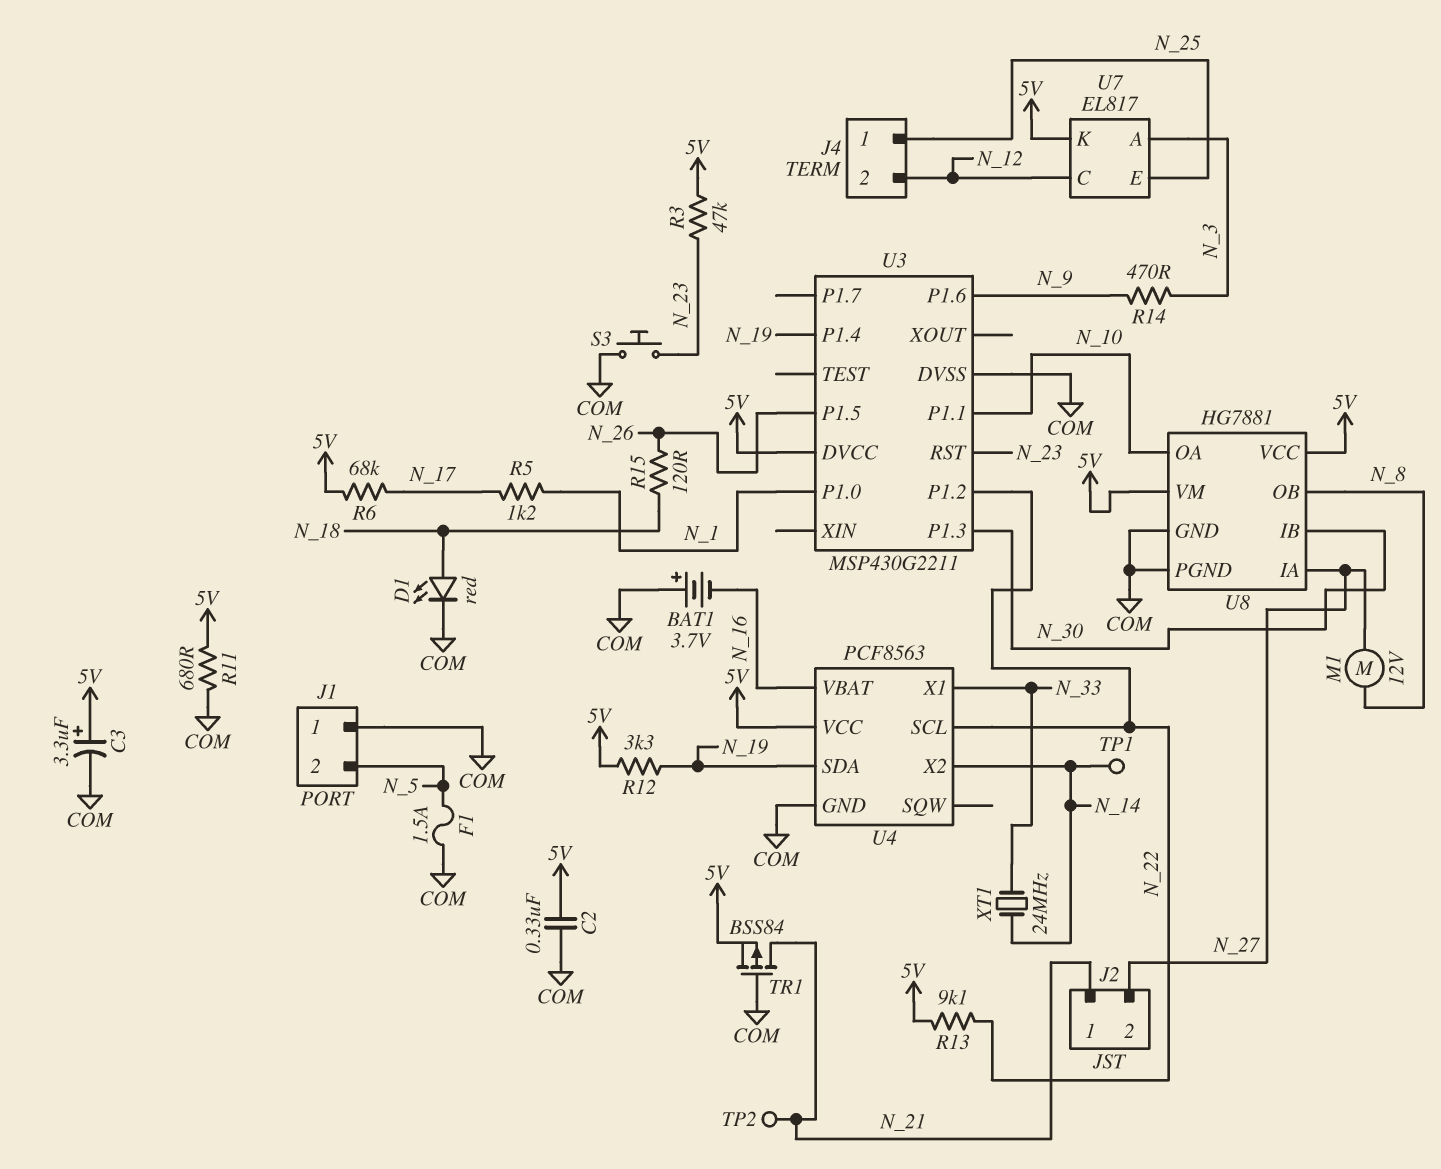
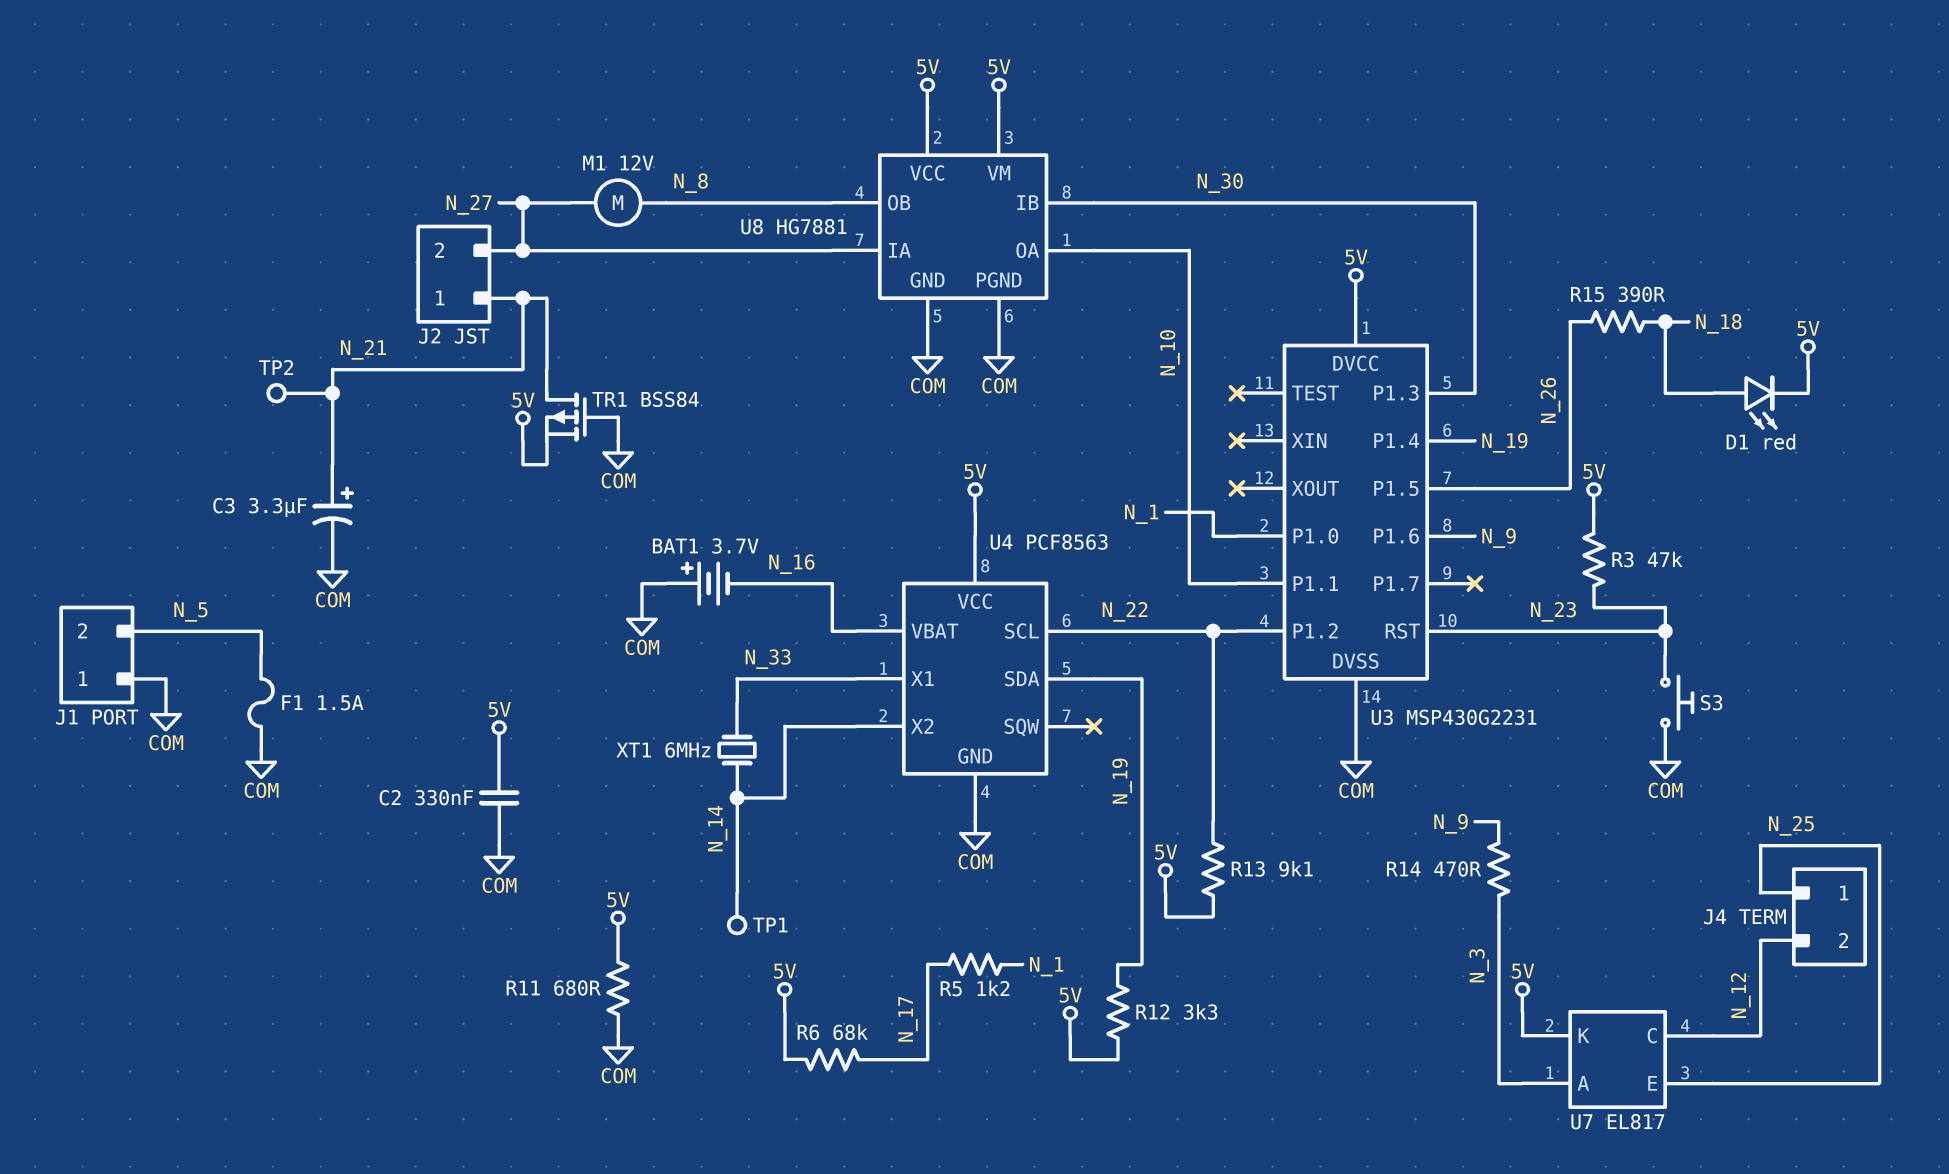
C3: 3.3uF (plus 5V, minus COM) -> 3.3uF (plus N_21, minus COM)
D1: LED red (A N_18, K COM) -> LED red (A N_18, K 5V)
R15: 120 (N_18, N_26) -> 390 (N_18, N_26)
U3: MSP430G2211 -> MSP430G2231
XT1: 24MHz (N_14, N_33) -> 6MHz (N_14, N_33)

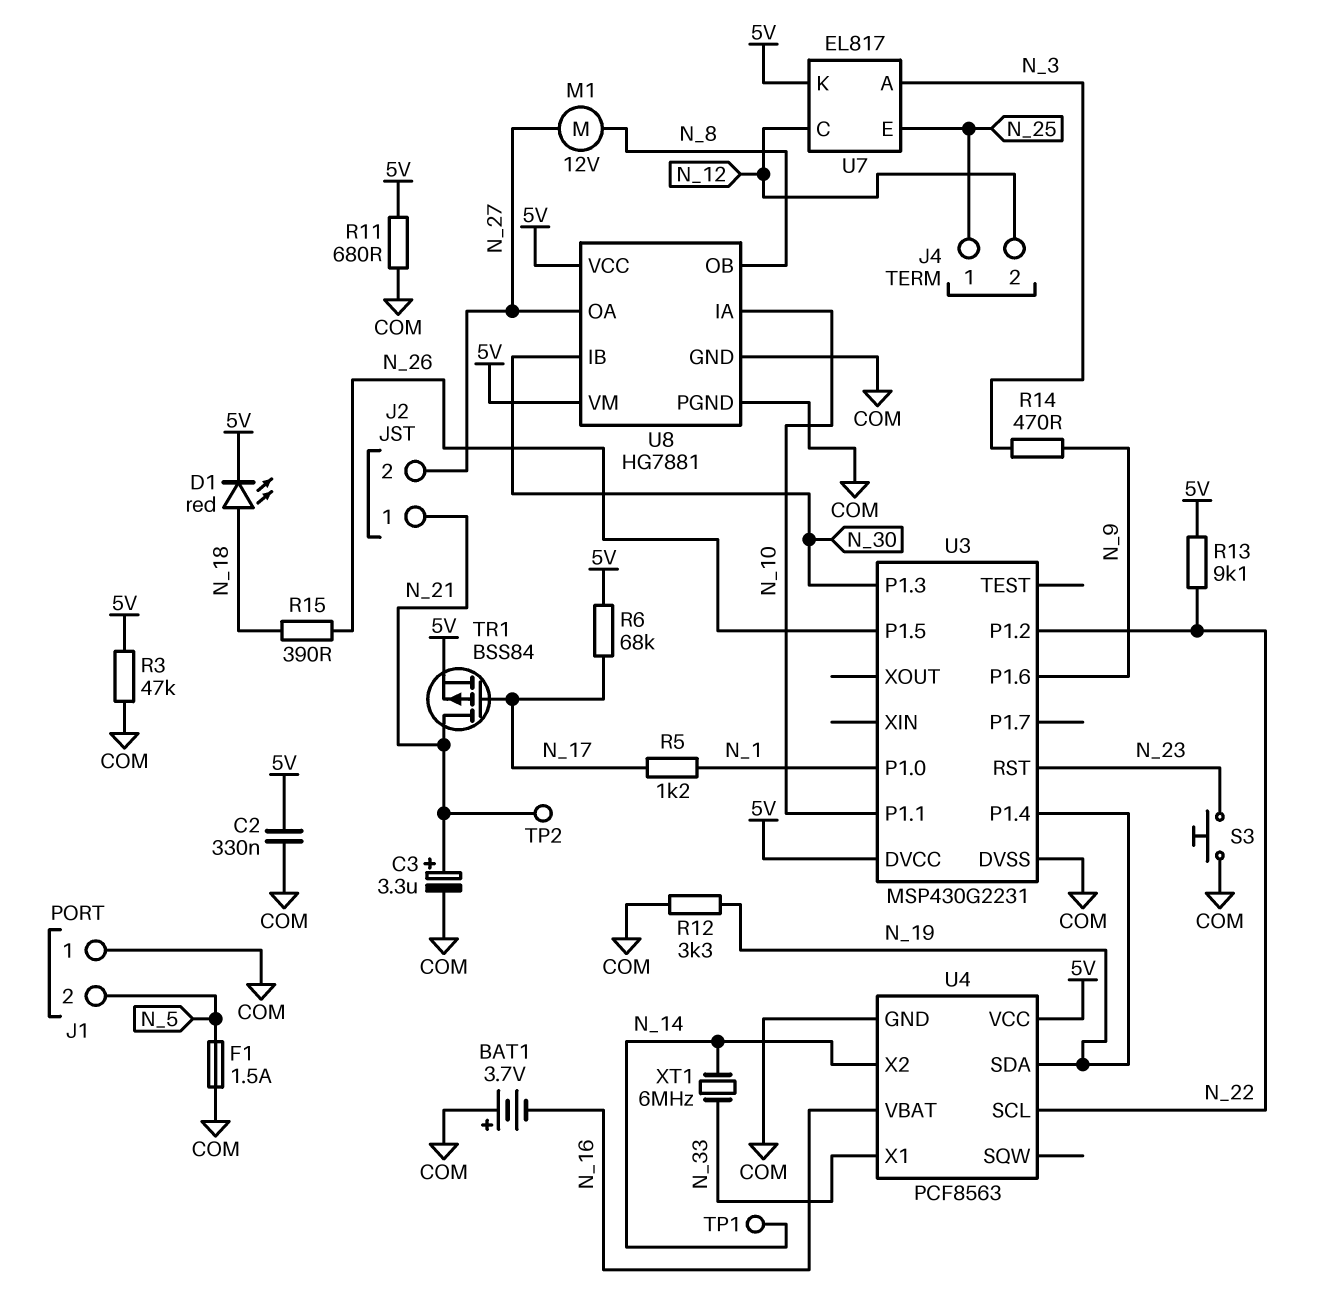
R3: 47k (5V, N_23) -> 47k (5V, COM)
R12: 3.3k (5V, N_19) -> 3.3k (COM, N_19)
TR1: PMOS BSS84 (G COM, D N_21, S 5V) -> PMOS BSS84 (G N_17, D N_21, S 5V)
U8 pin IA: N_27 -> N_10
U8 pin OA: N_10 -> N_27

